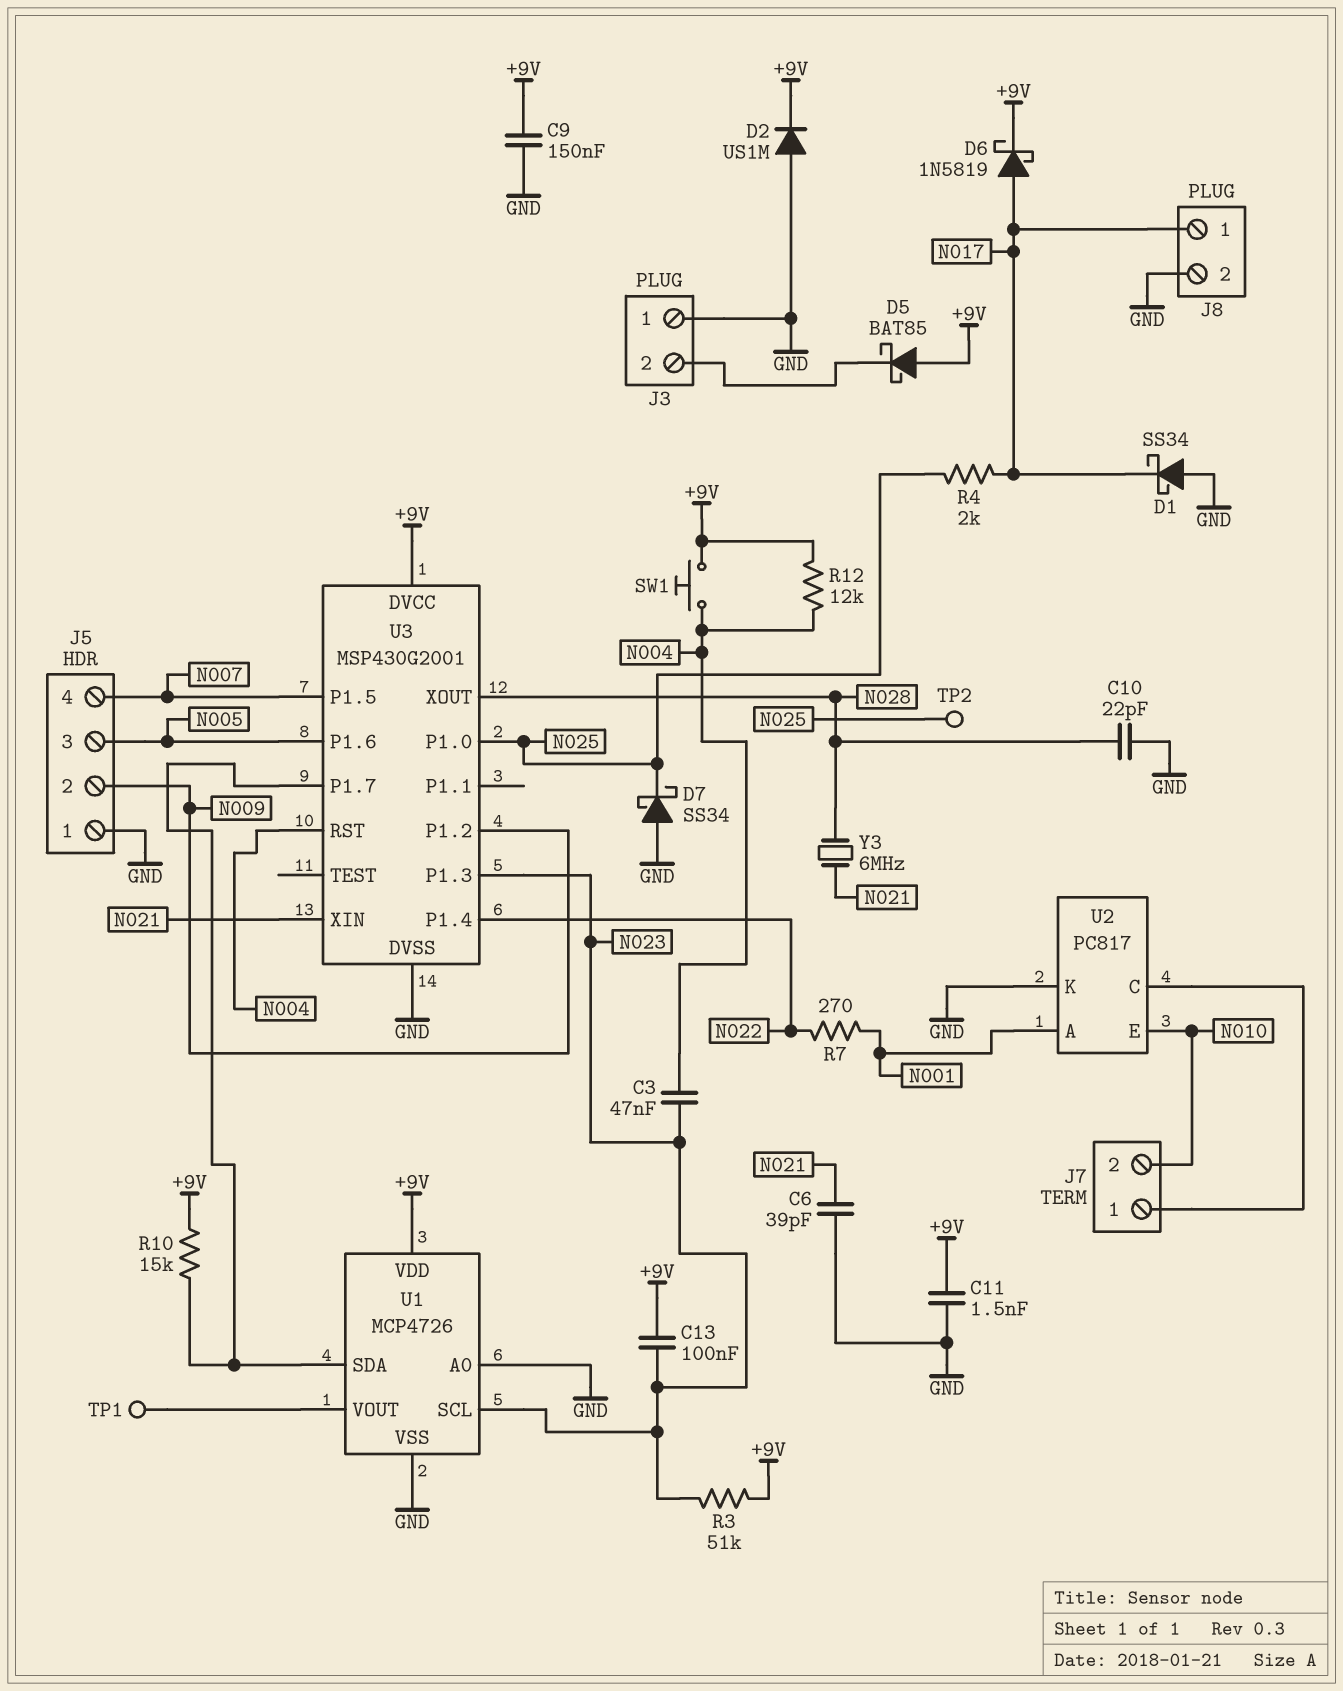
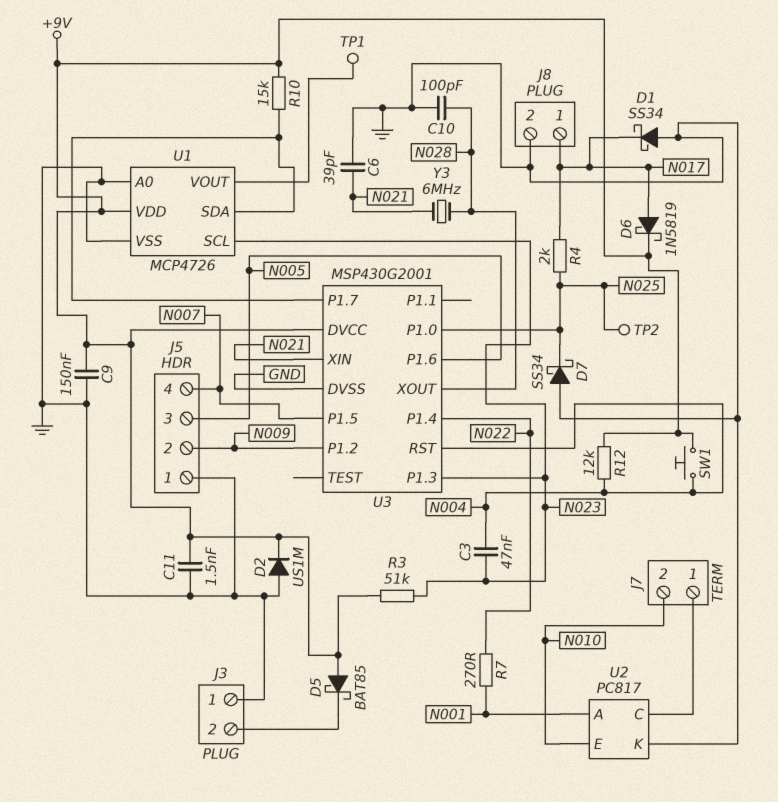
C10: 22pF (GND, N028) -> 100pF (GND, N028)
C13: 100nF (+9V, N023) -> none

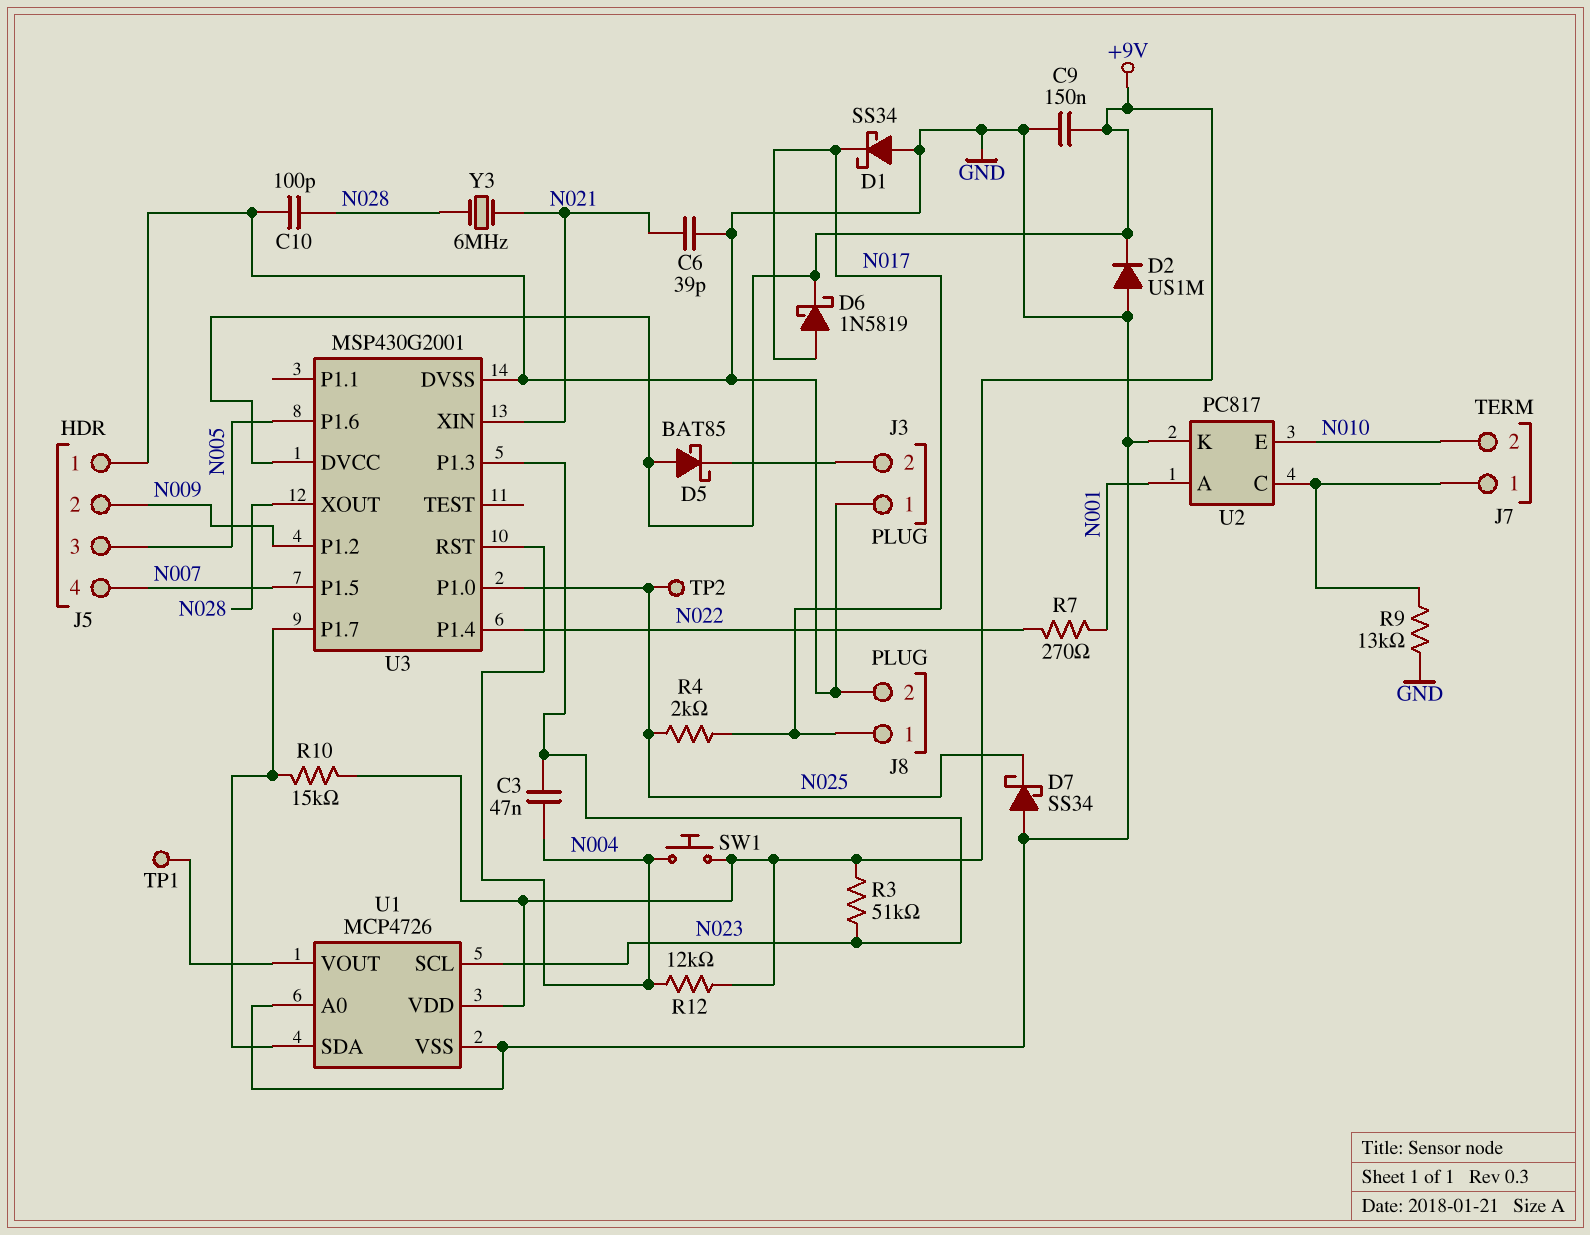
C11: 1.5nF (+9V, GND) -> none
R9: none -> 13k (GND, J7/1)

